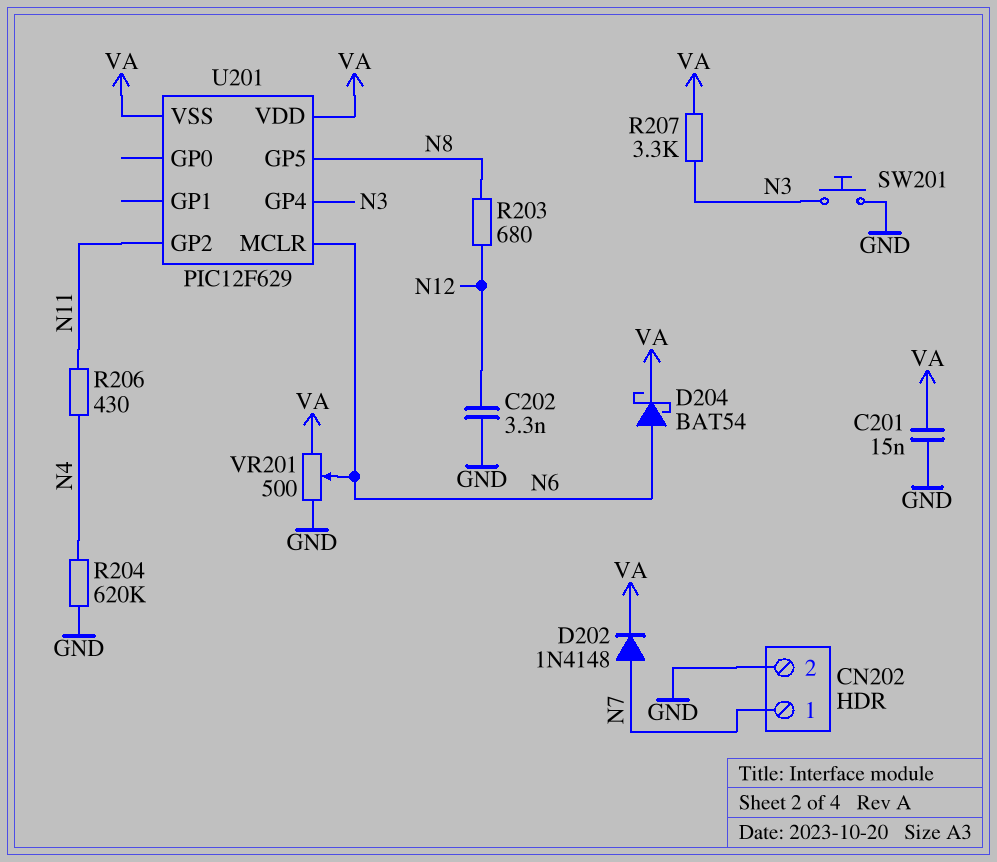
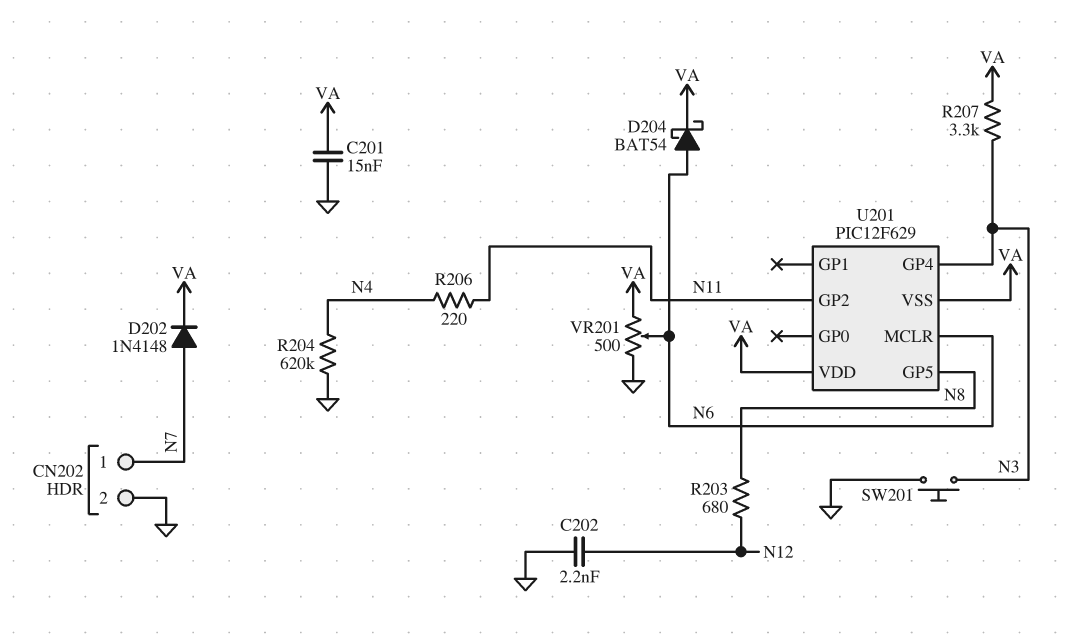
C202: 3.3nF (GND, N12) -> 2.2nF (GND, N12)
R206: 430 (N4, N11) -> 220 (N4, N11)

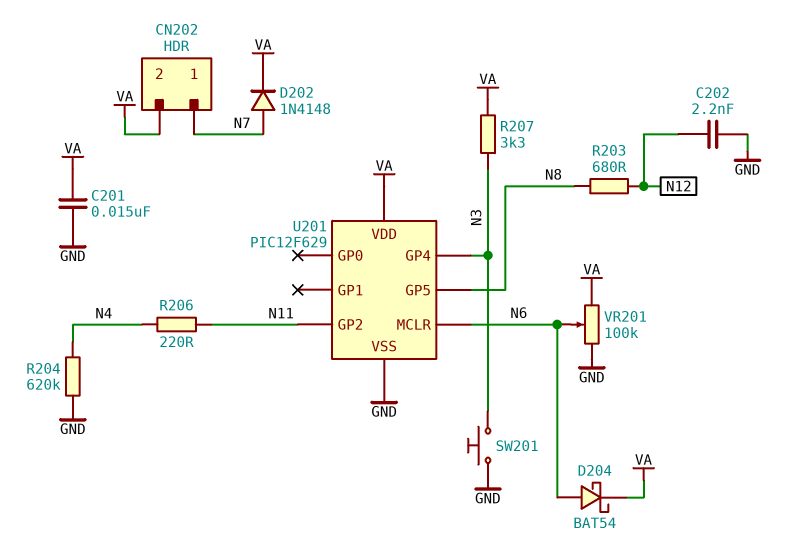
CN202 pin 2: GND -> VA
U201 pin VSS: VA -> GND
VR201: 500 (GND, VA, wiper N6) -> 100k (GND, VA, wiper N6)

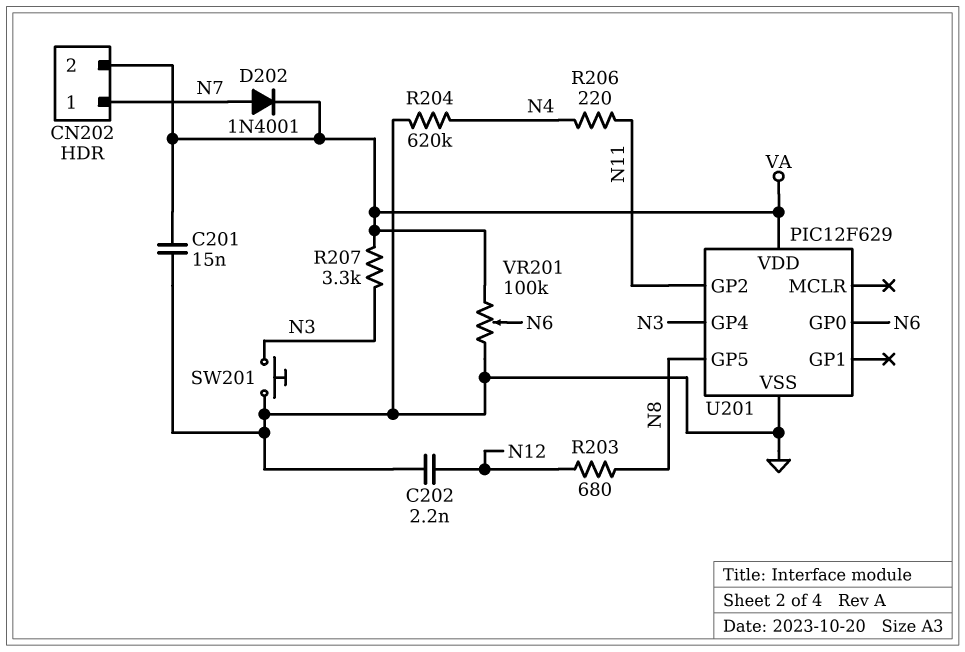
D202: diode 1N4148 (A N7, K VA) -> diode 1N4001 (A N7, K VA)
D204: schottky BAT54 (A N6, K VA) -> none
U201 pin GP0: none -> N6
U201 pin MCLR: N6 -> none

